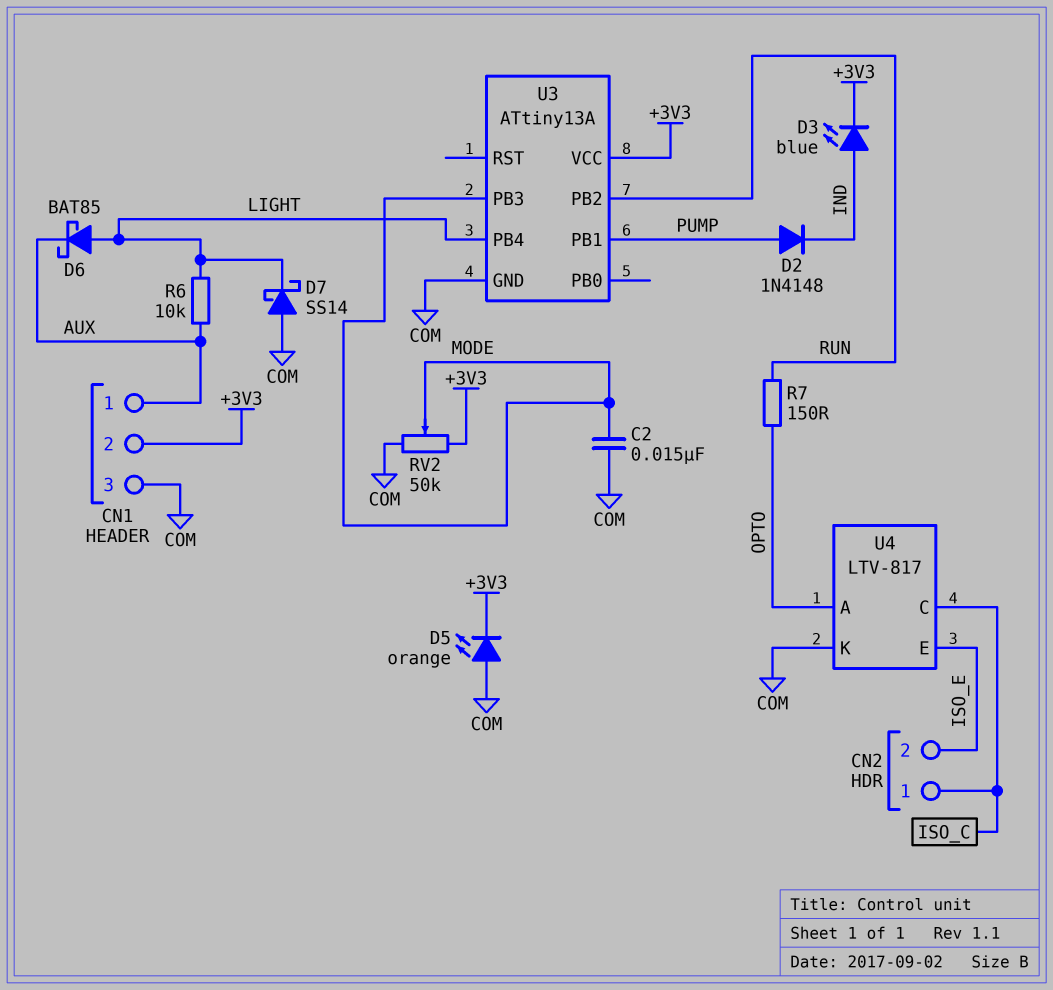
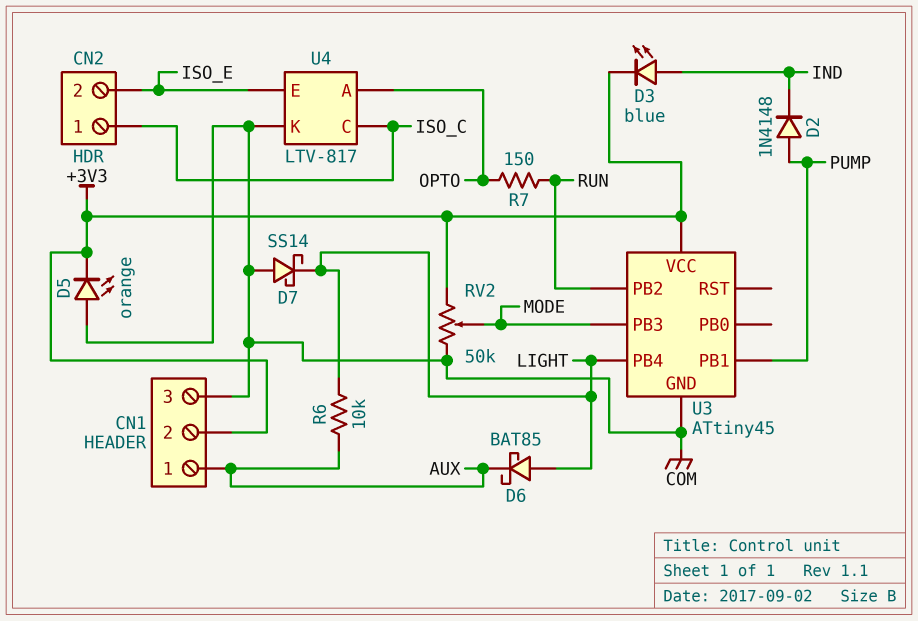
C2: 15nF (COM, MODE) -> none
U3: ATtiny13A -> ATtiny45

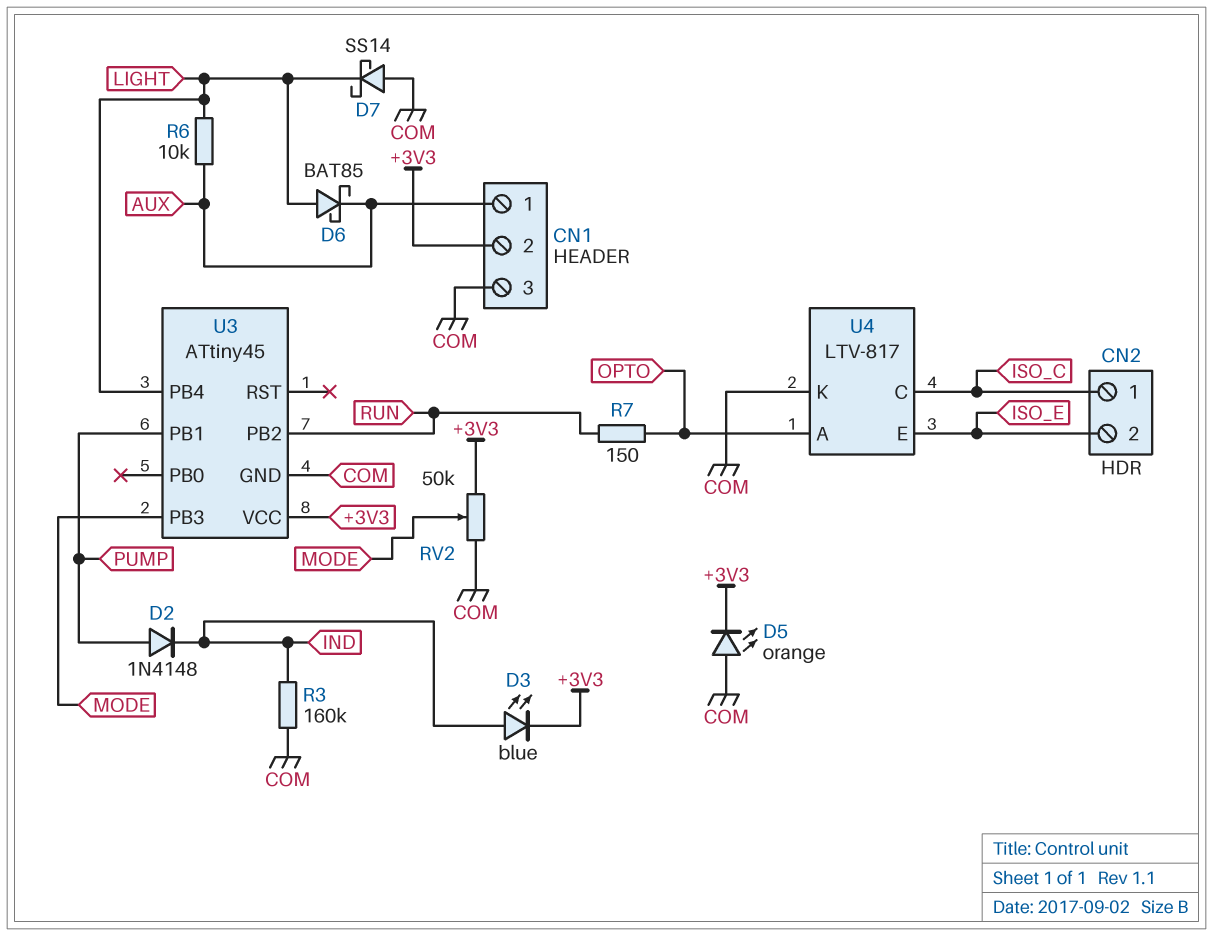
R3: none -> 160k (COM, IND)

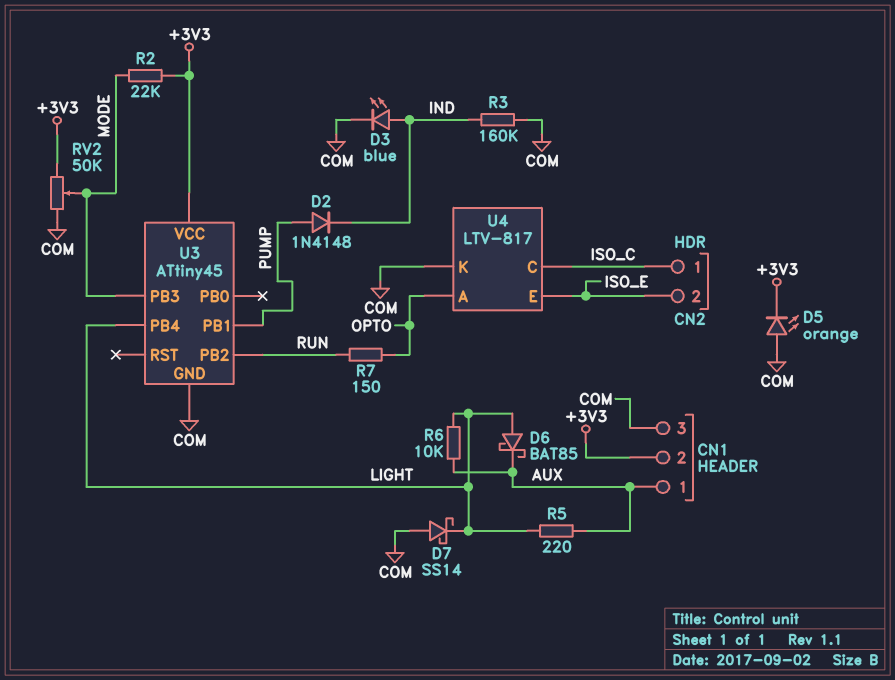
D3: LED blue (A IND, K +3V3) -> LED blue (A IND, K COM)
R2: none -> 22k (+3V3, MODE)
R5: none -> 220 (AUX, LIGHT)

